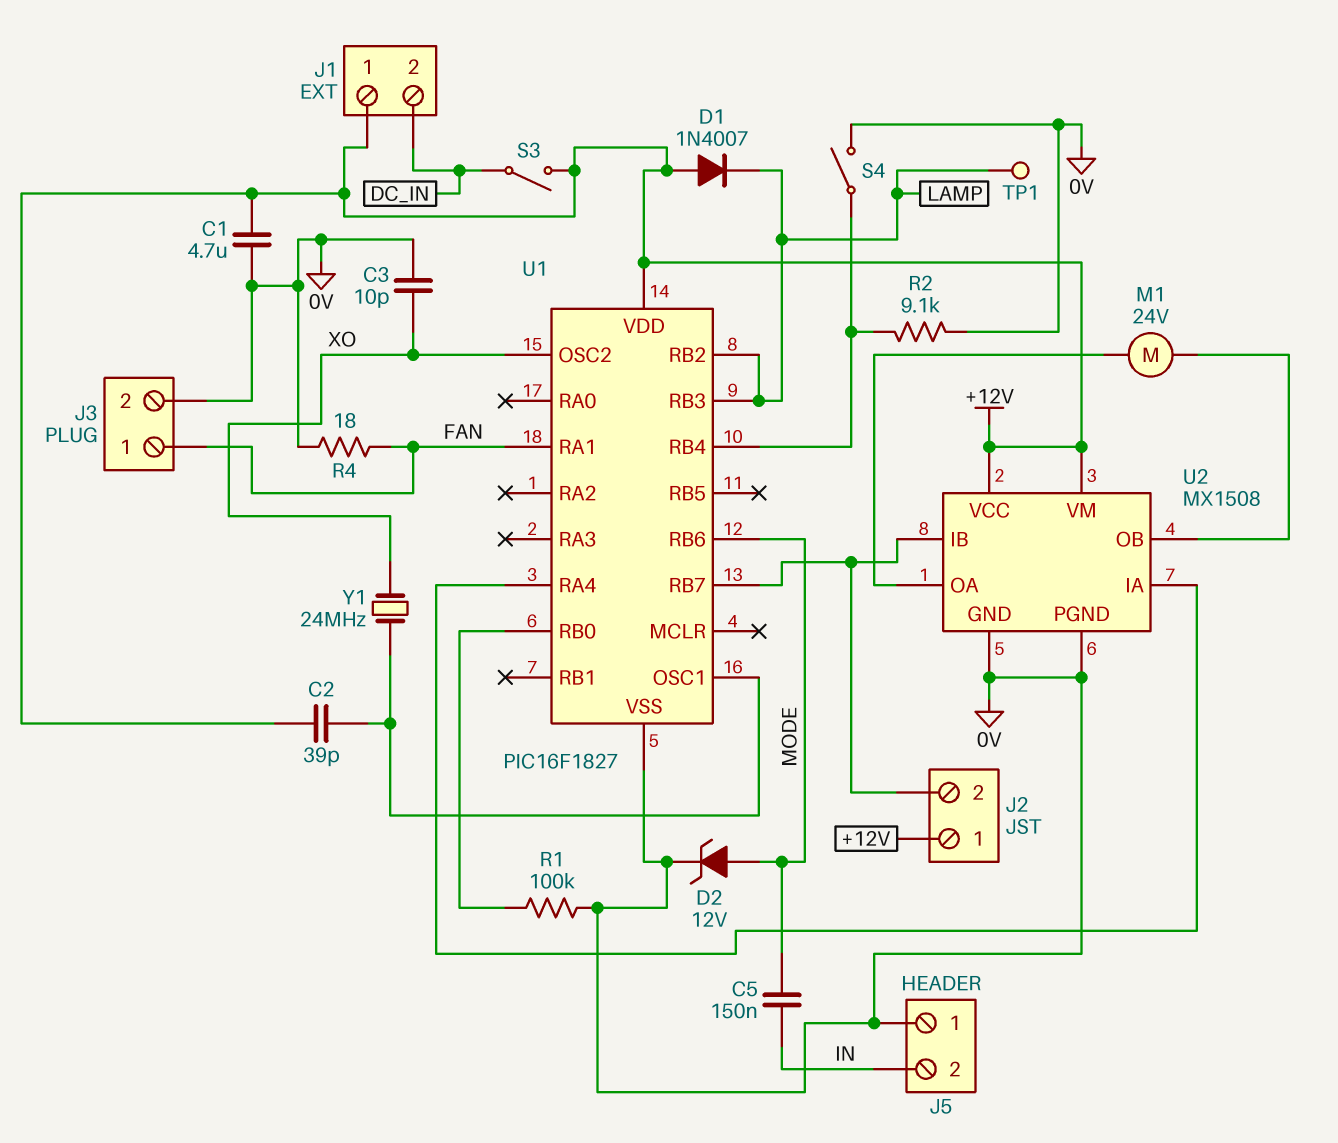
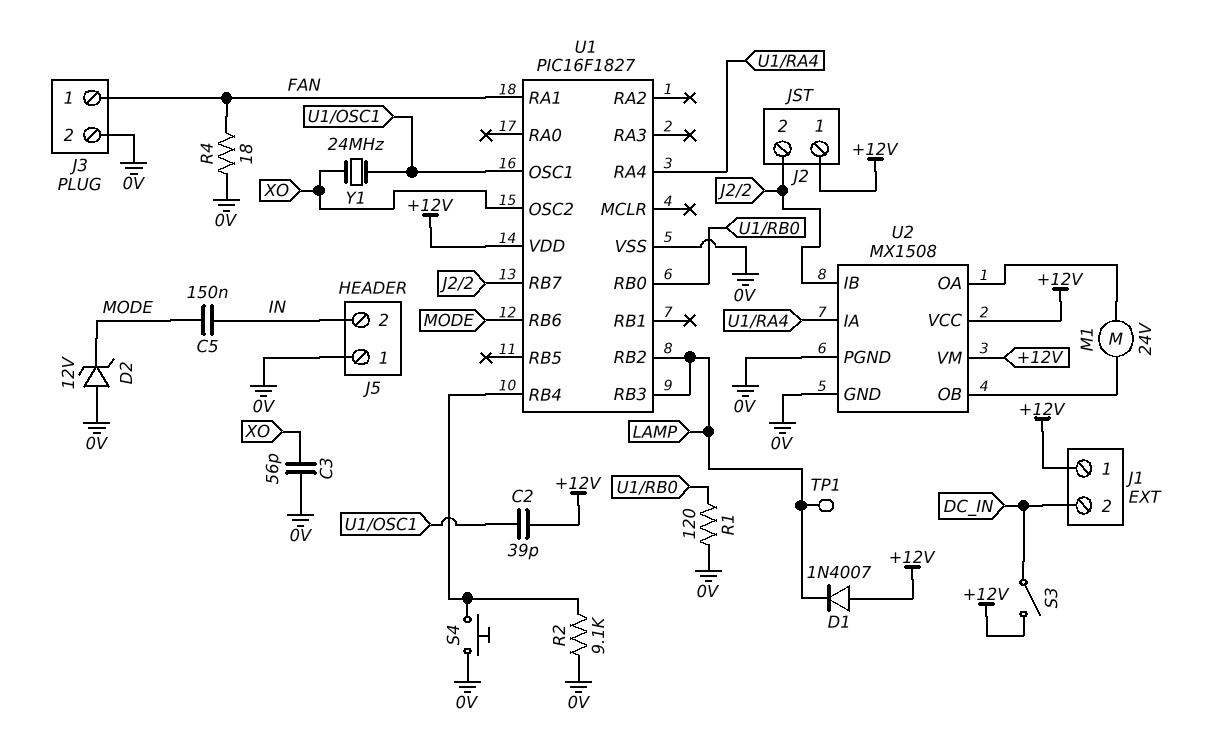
C1: 4.7uF (+12V, 0V) -> none
C3: 10pF (0V, XO) -> 56pF (0V, XO)
D2: zener 12V (A MODE, K 0V) -> zener 12V (A 0V, K MODE)
R1: 100k (0V, U1/RB0) -> 120 (0V, U1/RB0)
S4: switch (0V, U1/RB4) -> button (0V, U1/RB4)

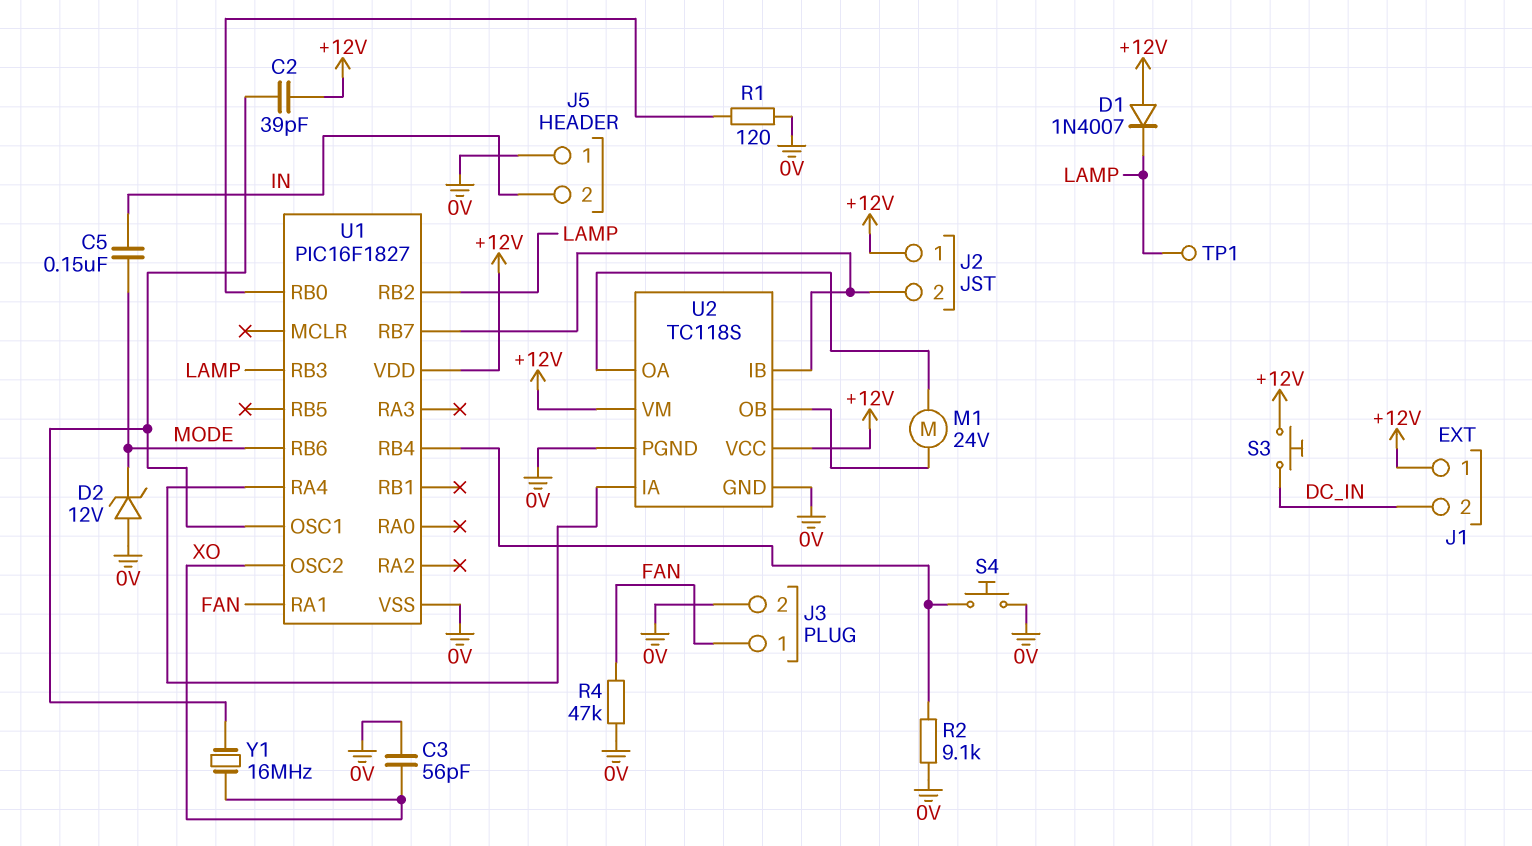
R4: 18 (0V, FAN) -> 47k (0V, FAN)
S3: switch (+12V, DC_IN) -> button (+12V, DC_IN)
U2: MX1508 -> TC118S
Y1: 24MHz (U1/OSC1, XO) -> 16MHz (U1/OSC1, XO)

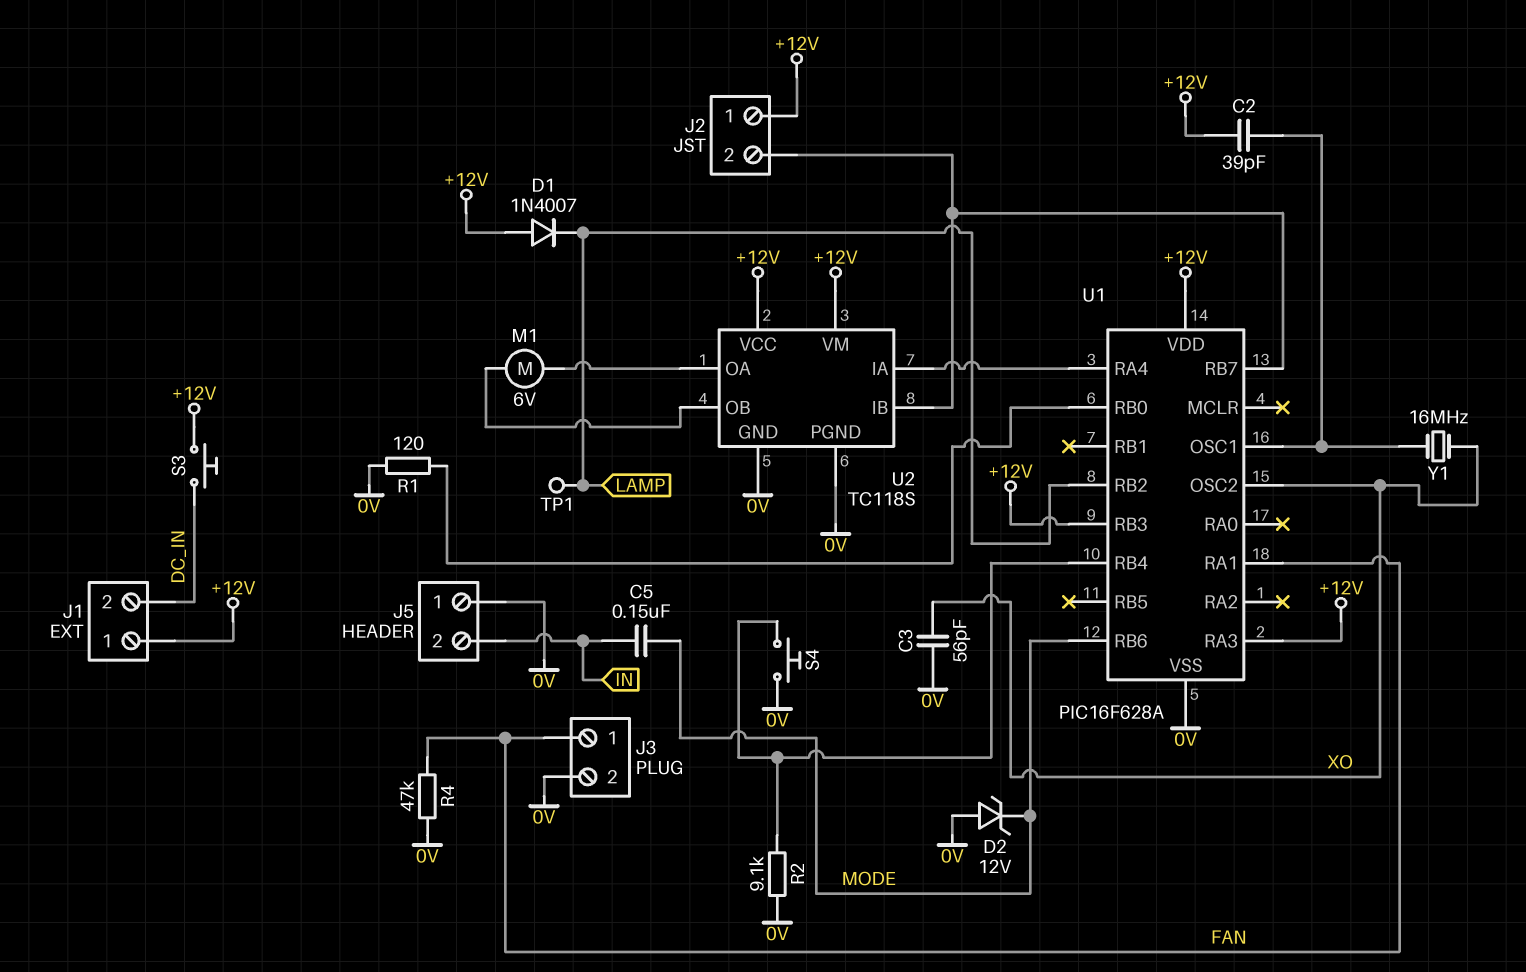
M1: motor 24V (U2/OA, U2/OB) -> motor 6V (U2/OA, U2/OB)
U1: PIC16F1827 -> PIC16F628A
U1 pin RA3: none -> +12V
U1 pin RB3: LAMP -> +12V

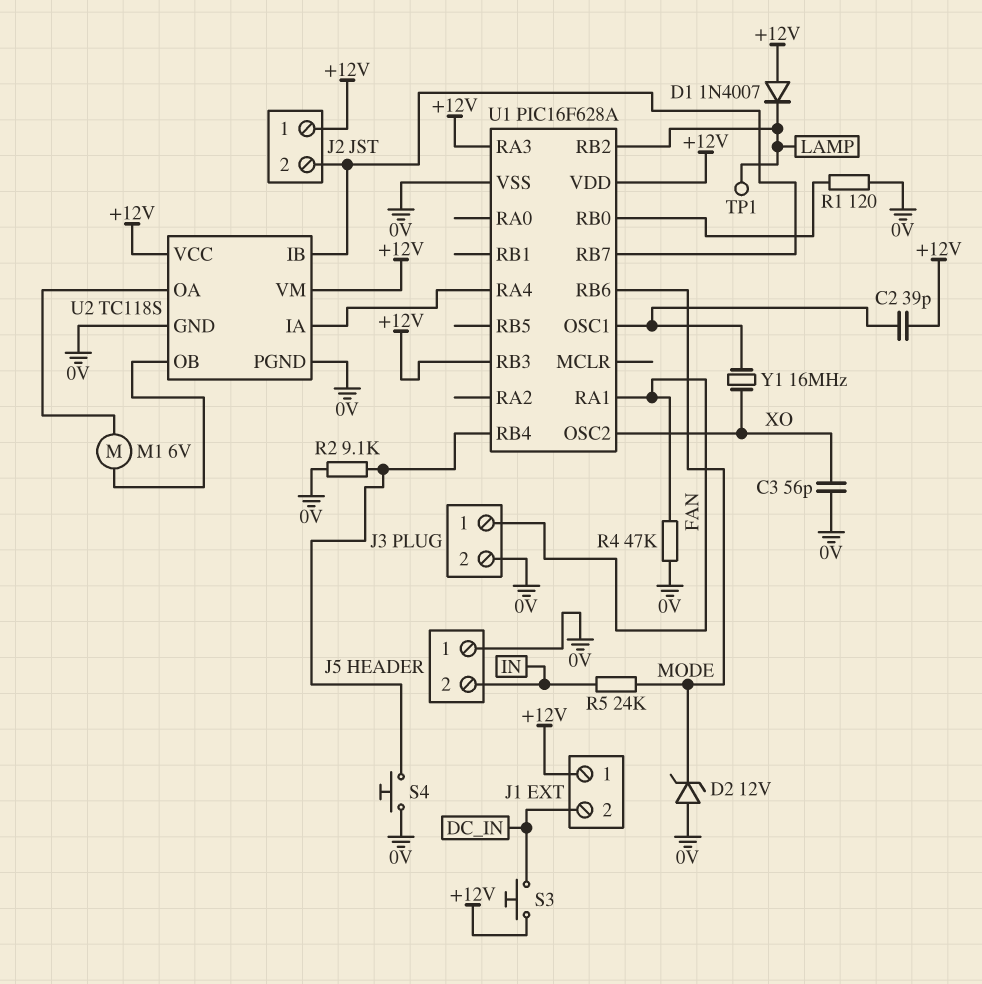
C5: 150nF (IN, MODE) -> none
R5: none -> 24k (IN, MODE)

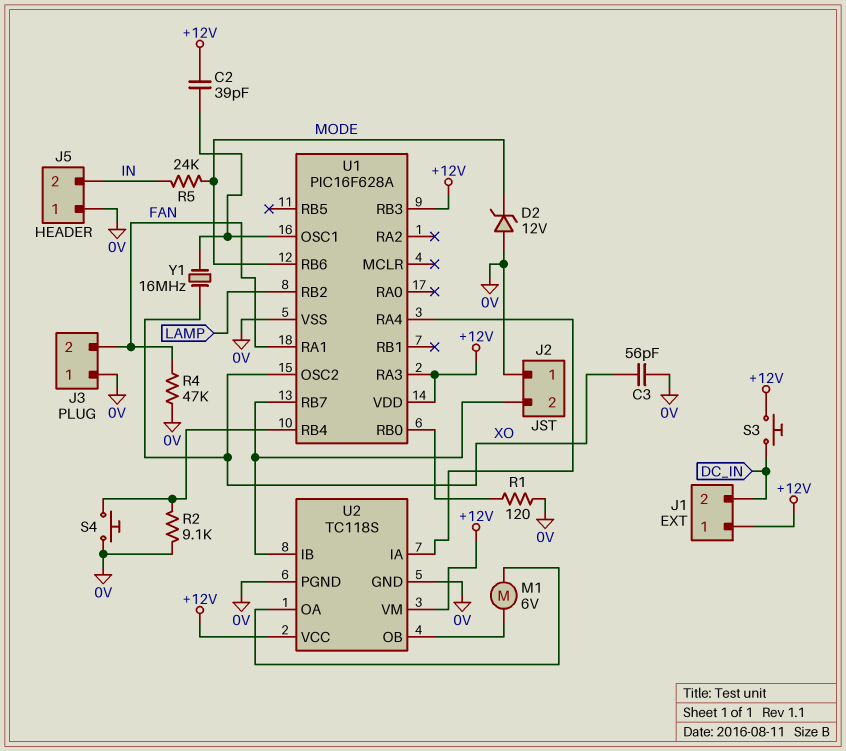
D1: diode 1N4007 (A +12V, K LAMP) -> none
J2 pin 1: +12V -> 0V
J3 pin 1: FAN -> 0V
J3 pin 2: 0V -> FAN
TP1: test point (LAMP) -> none

